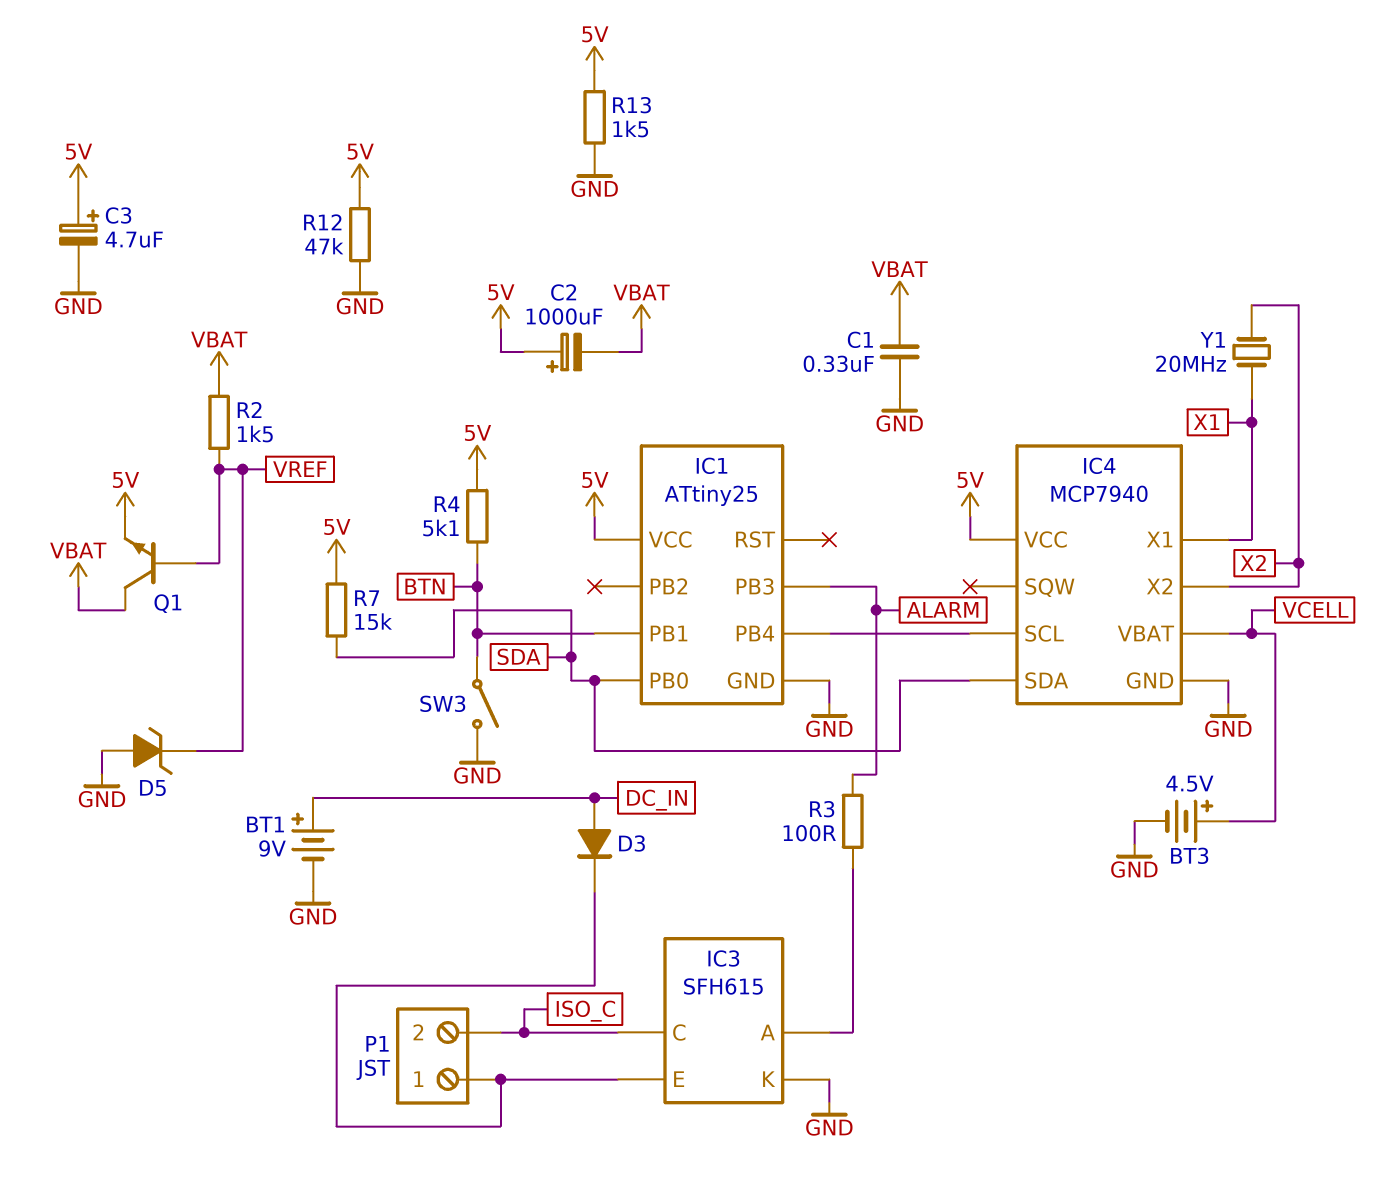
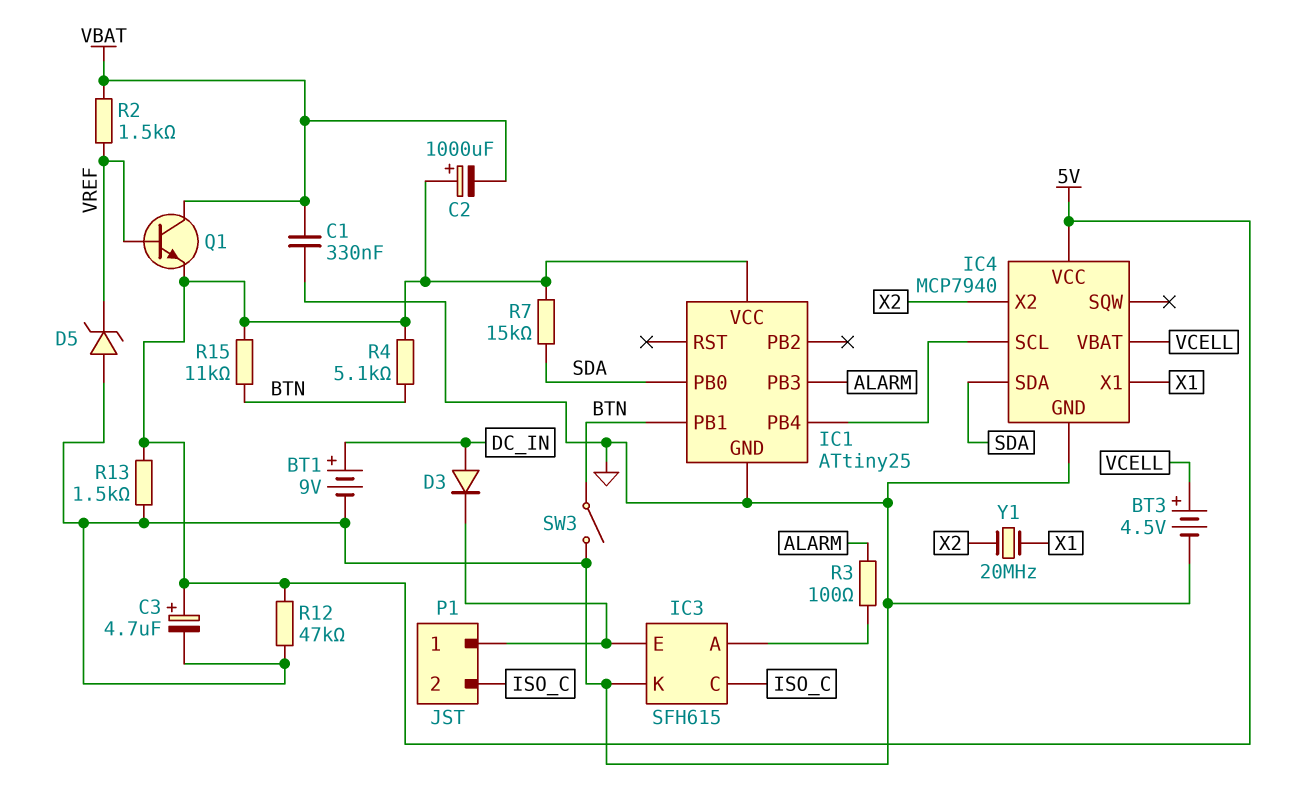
R15: none -> 11k (5V, BTN)

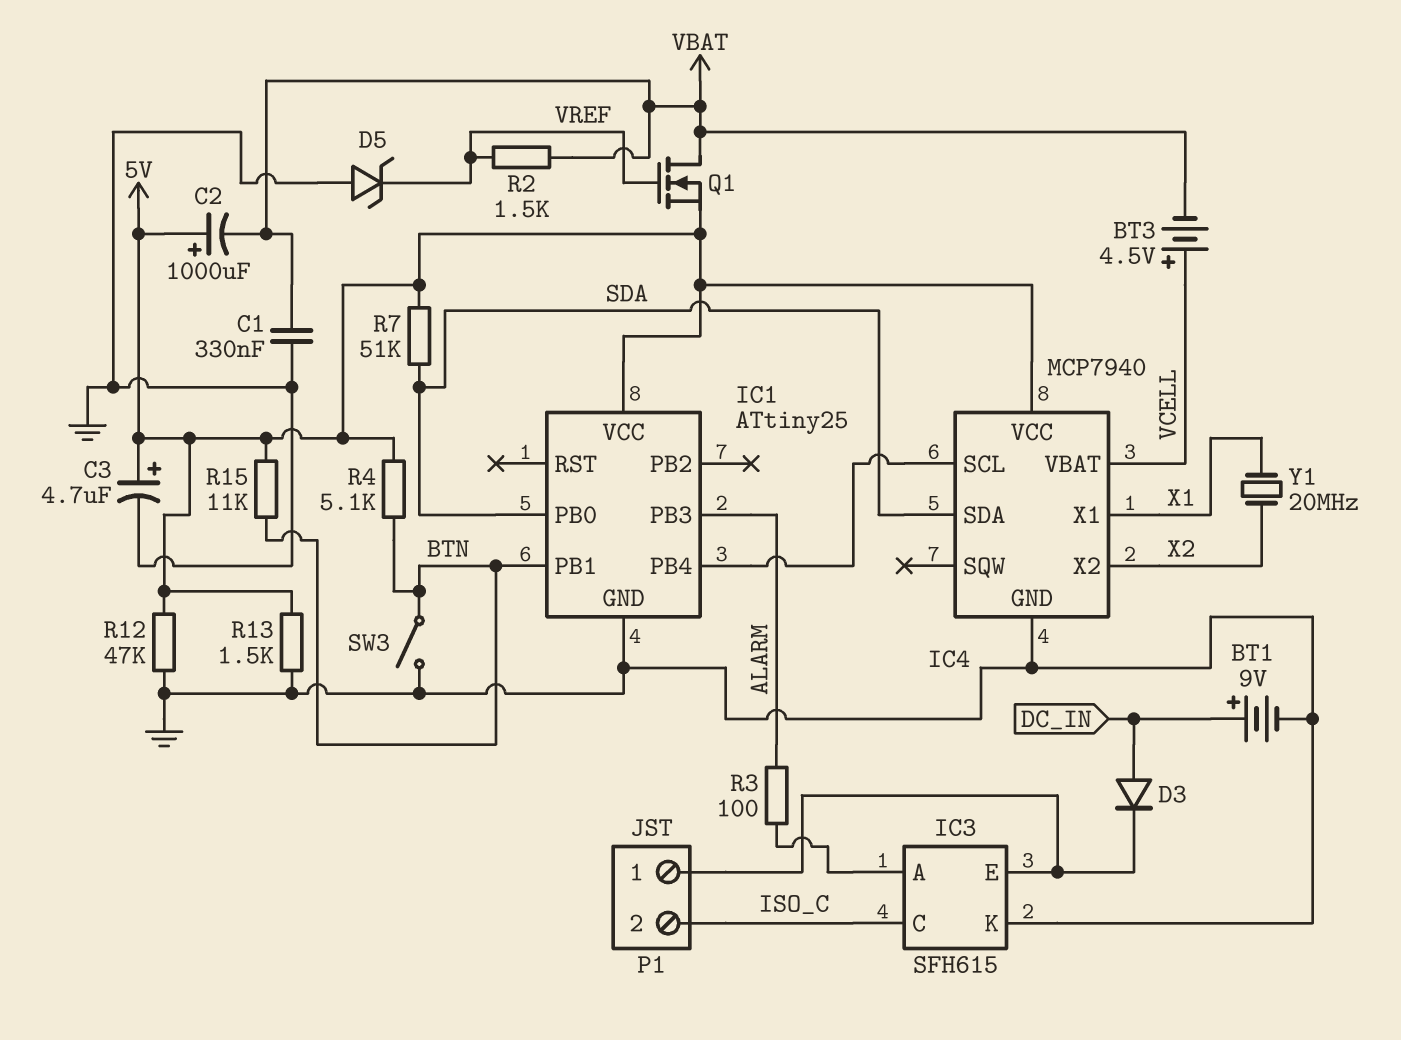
BT3: 4.5V (plus VCELL, minus GND) -> 4.5V (plus VCELL, minus VBAT)
Q1: NPN (B VREF, C VBAT, E 5V) -> NMOS (G VREF, D VBAT, S 5V)
R7: 15k (5V, SDA) -> 51k (5V, SDA)

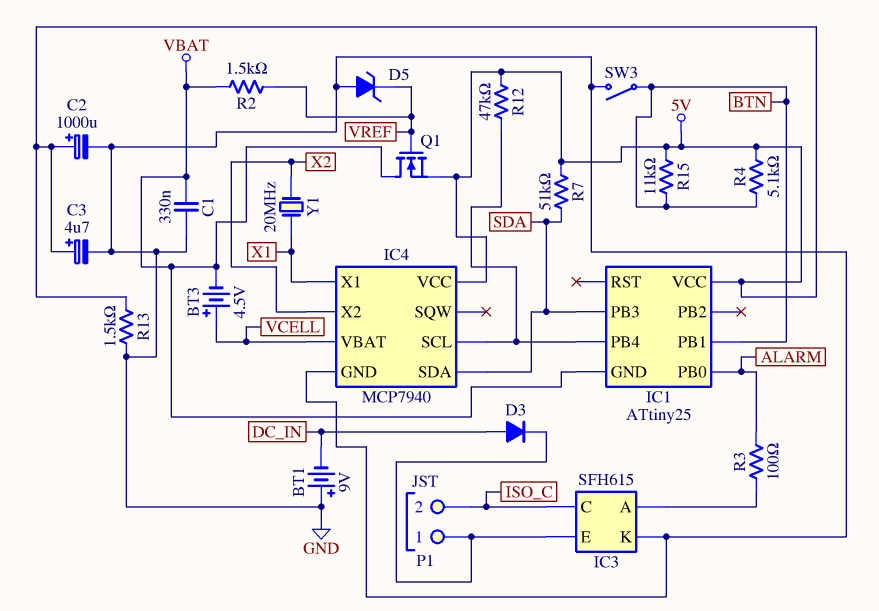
BT1: 9V (plus DC_IN, minus GND) -> 9V (plus GND, minus DC_IN)
C2: 1000uF (plus 5V, minus VBAT) -> 1000uF (plus 5V, minus GND)
IC1 pin GND: GND -> VBAT
IC1 pin PB0: SDA -> ALARM
IC1 pin PB3: ALARM -> SDA
R12: 47k (5V, GND) -> 47k (5V, IC1/PB4)

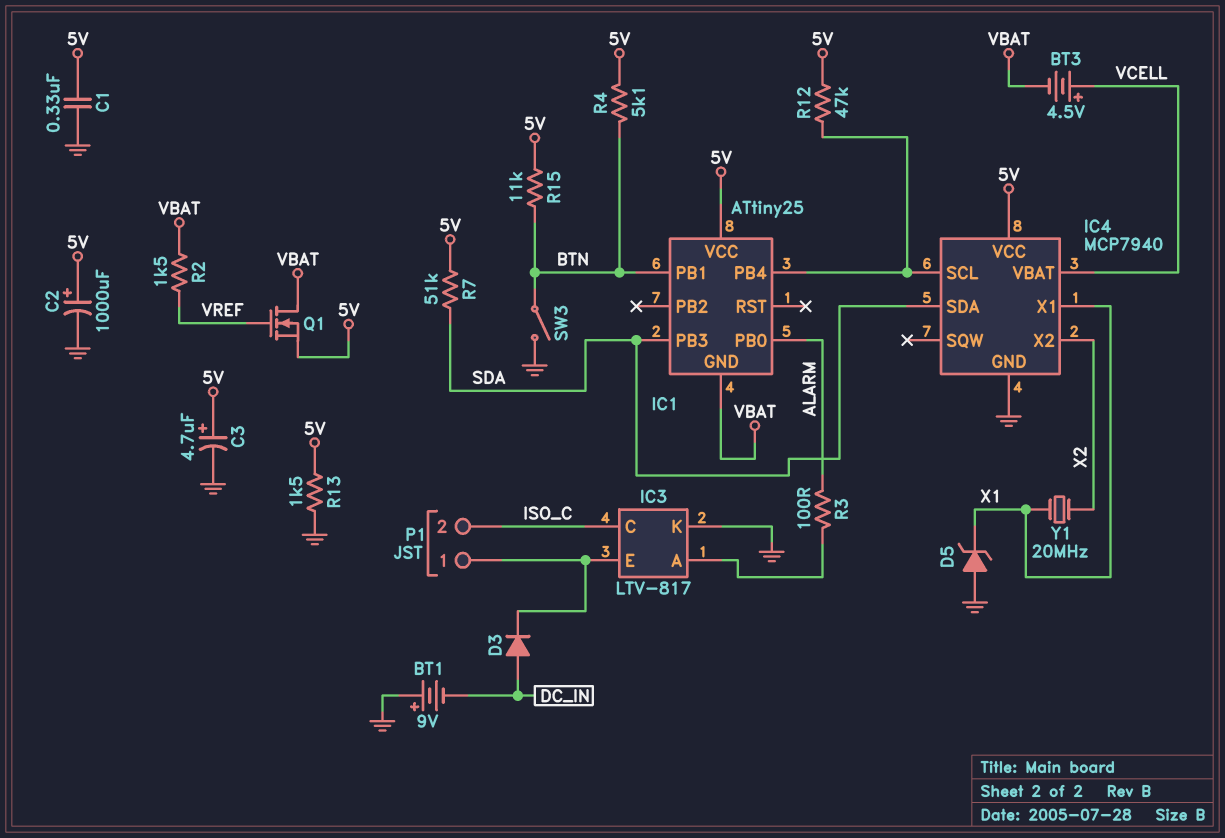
C1: 330nF (GND, VBAT) -> 330nF (5V, GND)
D5: zener (A GND, K VREF) -> zener (A GND, K X1)
IC3: SFH615 -> LTV-817

